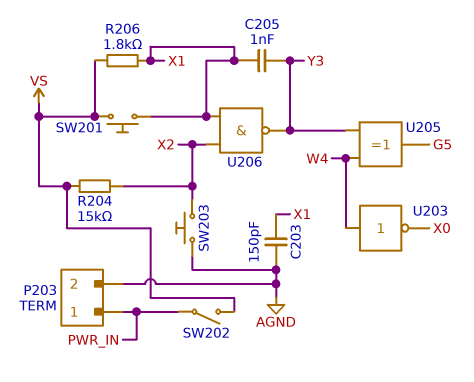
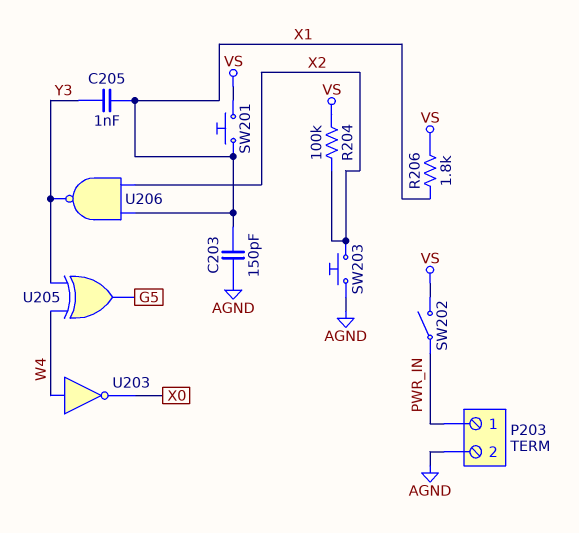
R204: 15k (VS, X2) -> 100k (VS, X2)

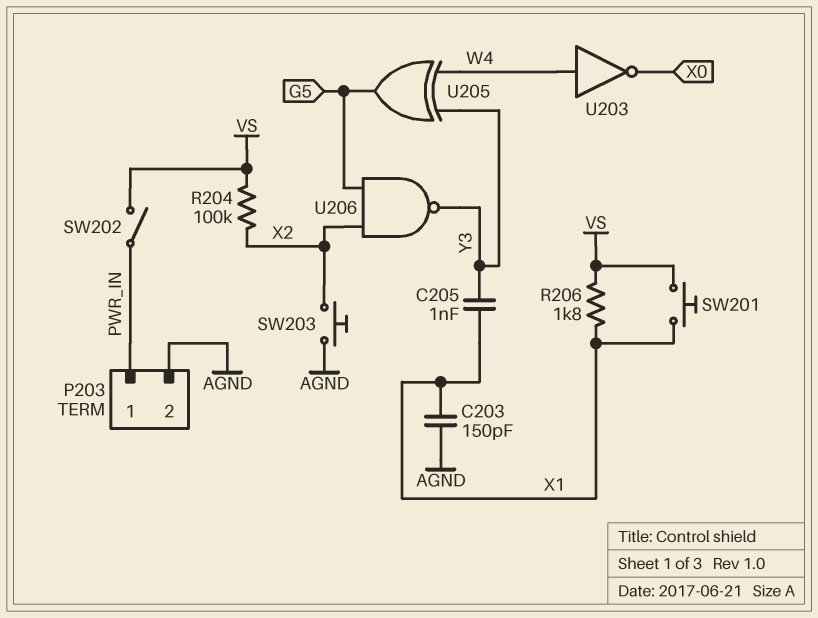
U206: NAND (in X1, in X2, out Y3) -> NAND (in G5, in X2, out Y3)

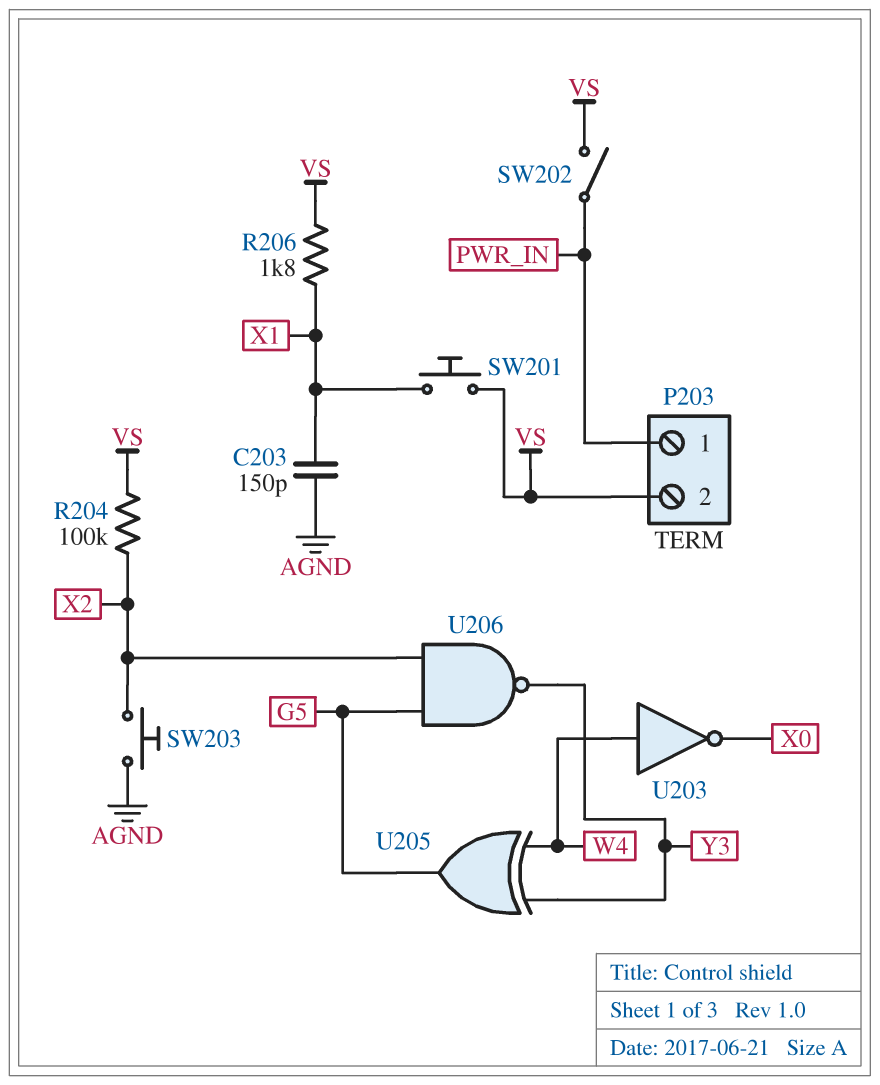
C205: 1nF (X1, Y3) -> none
P203 pin 2: AGND -> VS

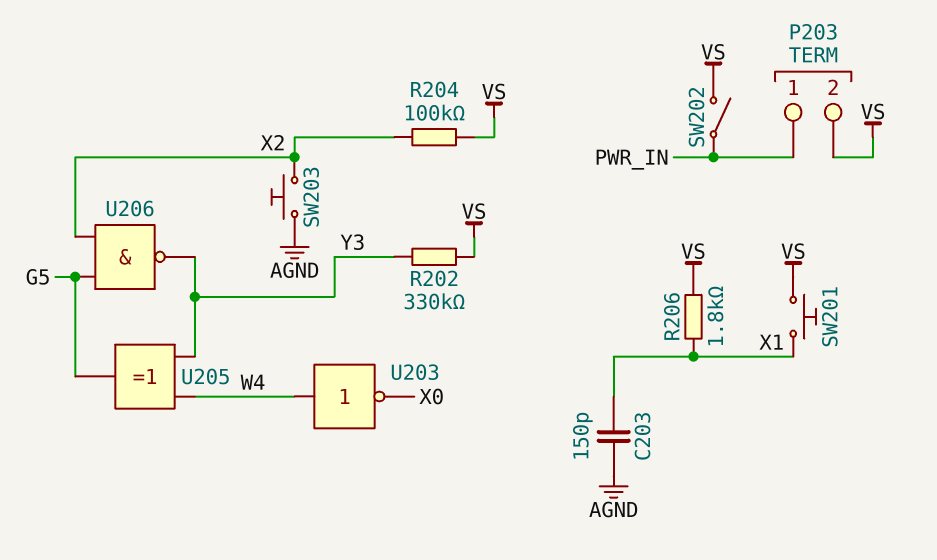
R202: none -> 330k (VS, Y3)

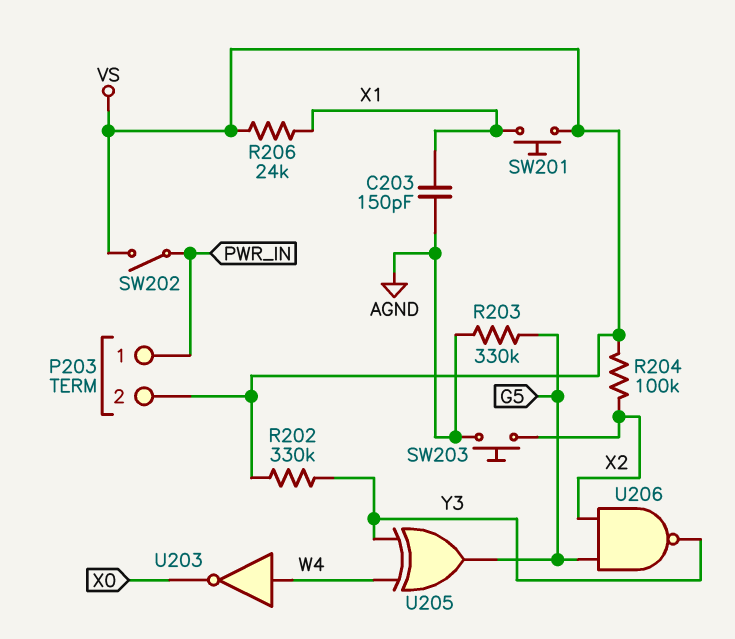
R203: none -> 330k (AGND, G5)
R206: 1.8k (VS, X1) -> 24k (VS, X1)

